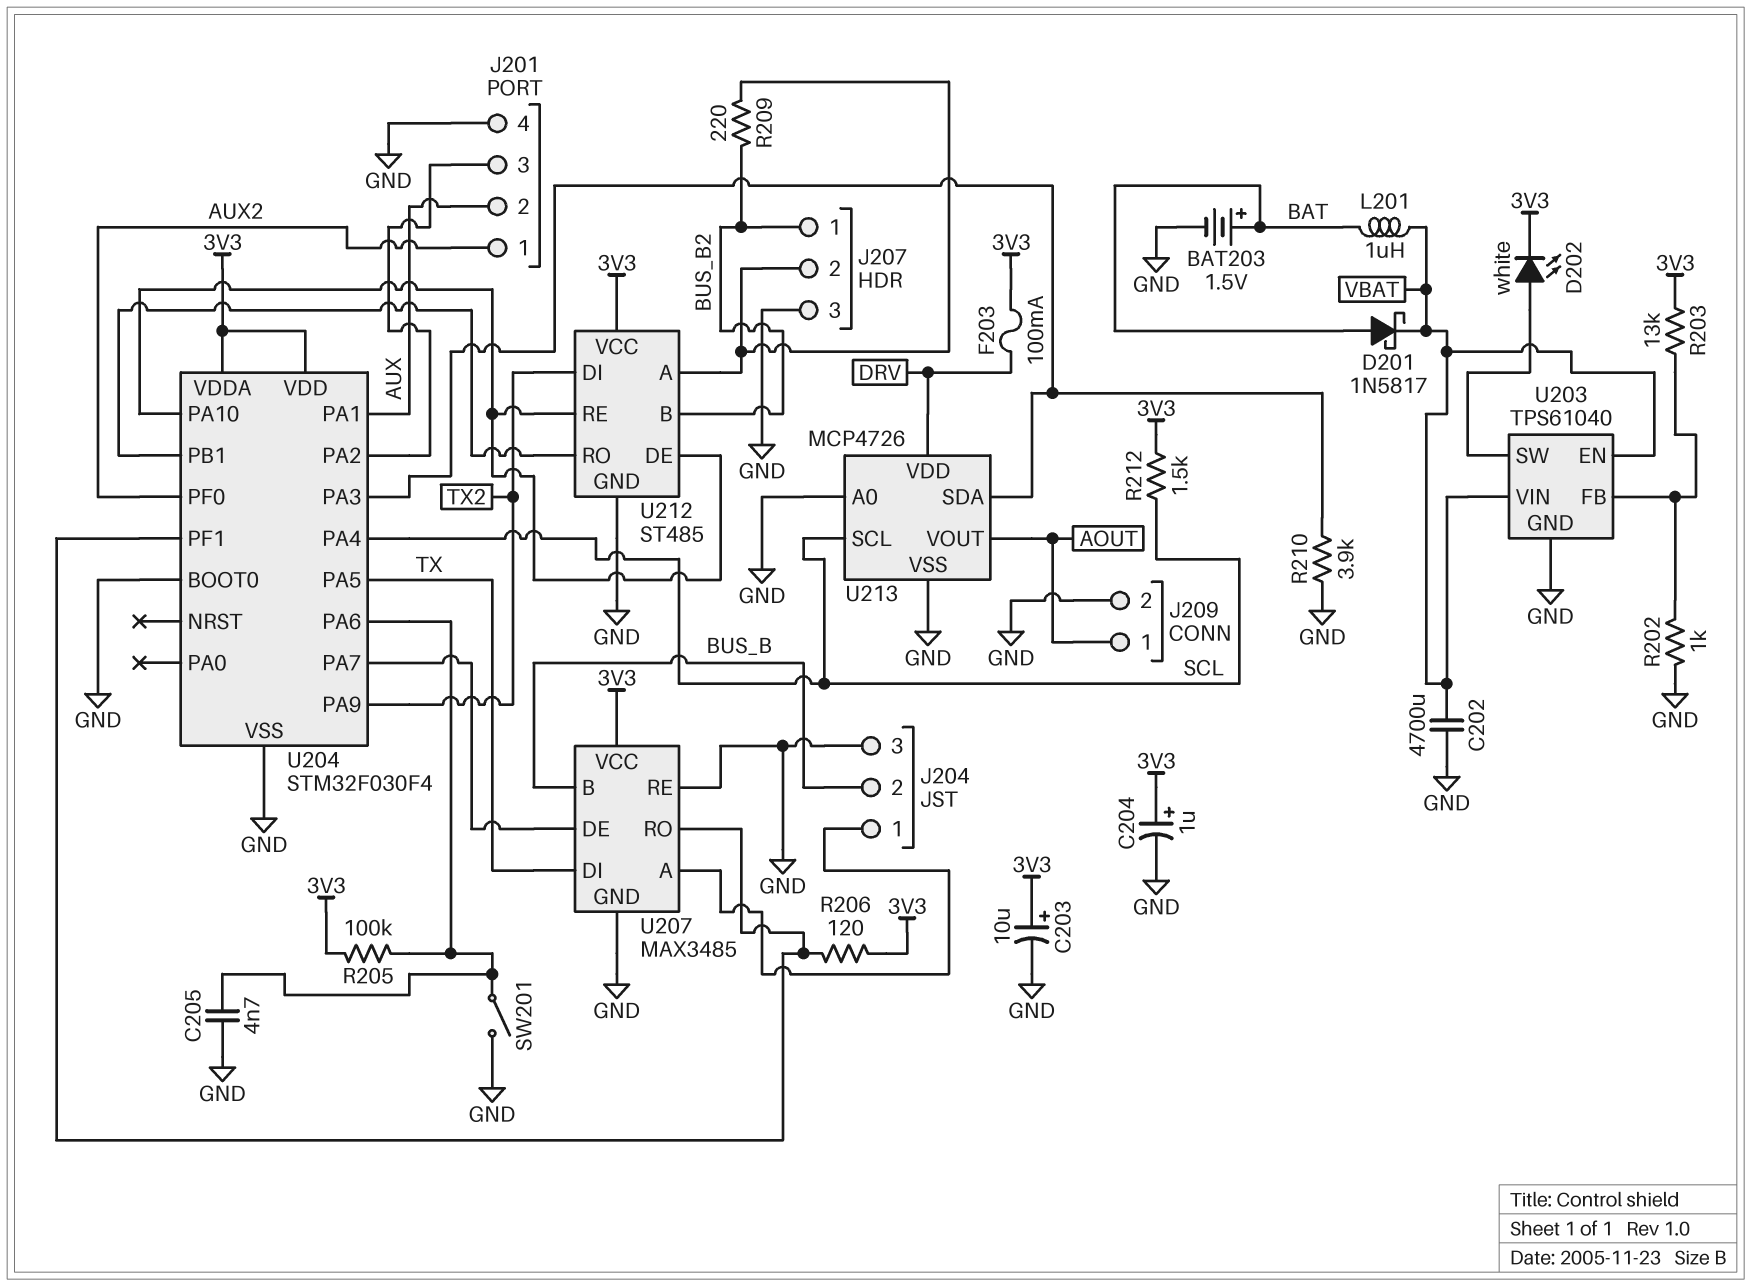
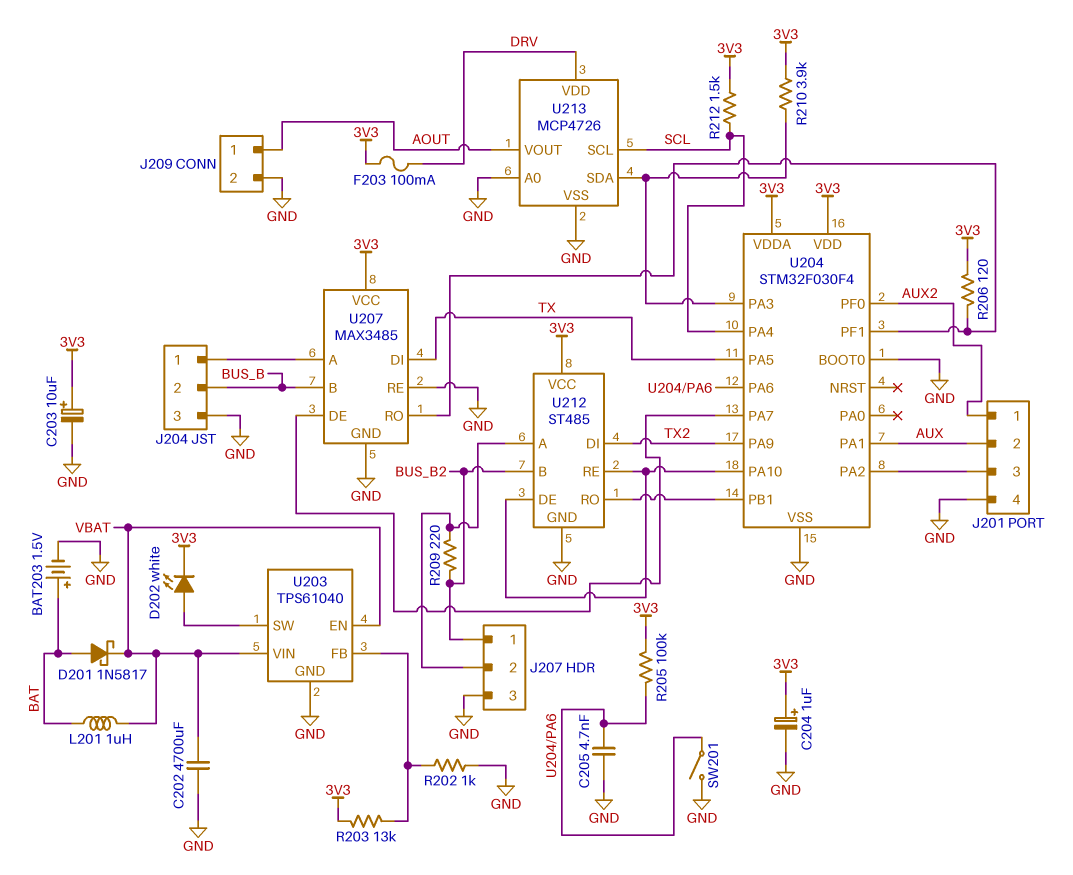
R210: 3.9k (GND, U204/PA3) -> 3.9k (3V3, U204/PA3)

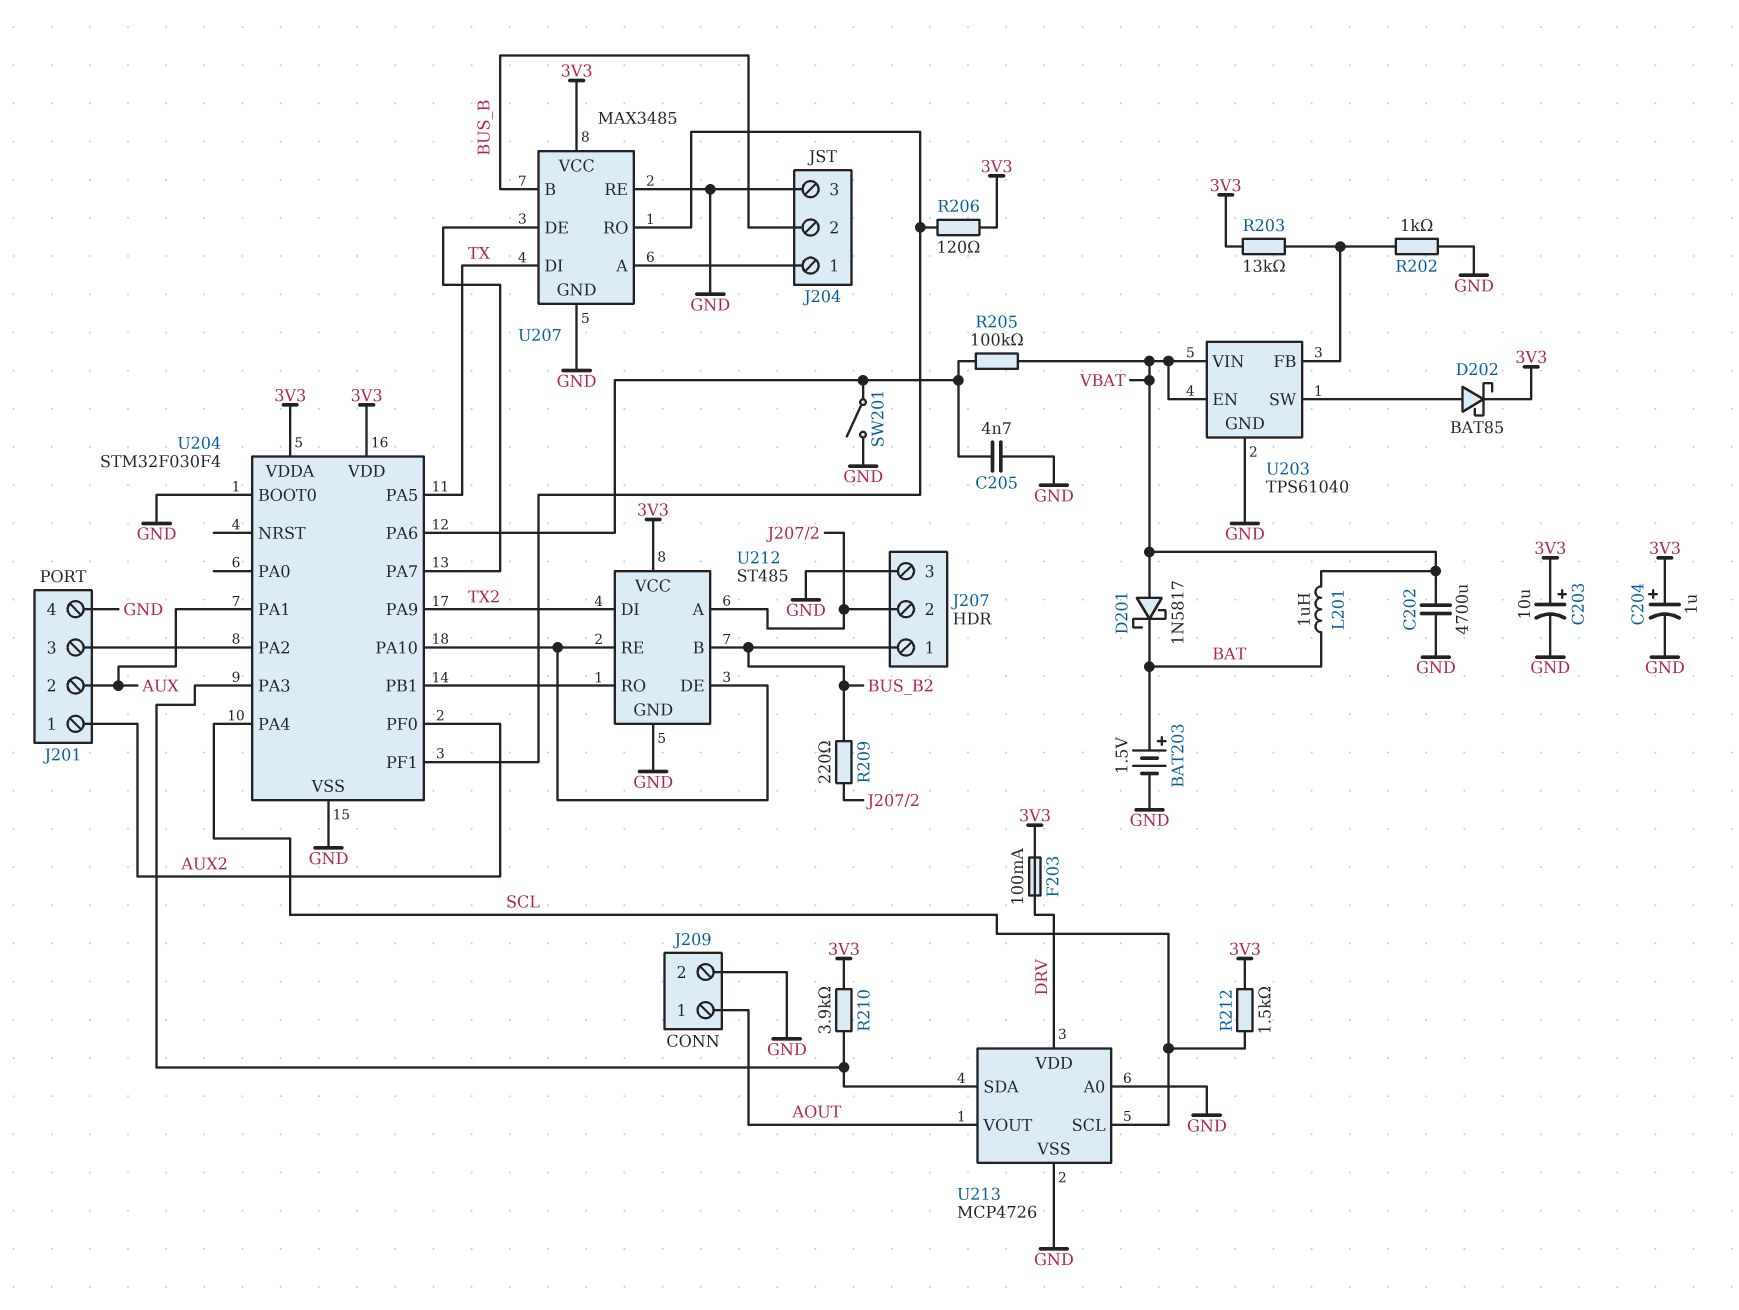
D201: schottky 1N5817 (A BAT, K VBAT) -> schottky 1N5817 (A VBAT, K BAT)
D202: LED white (A U203/SW, K 3V3) -> schottky BAT85 (A U203/SW, K 3V3)
R205: 100k (3V3, U204/PA6) -> 100k (U204/PA6, VBAT)

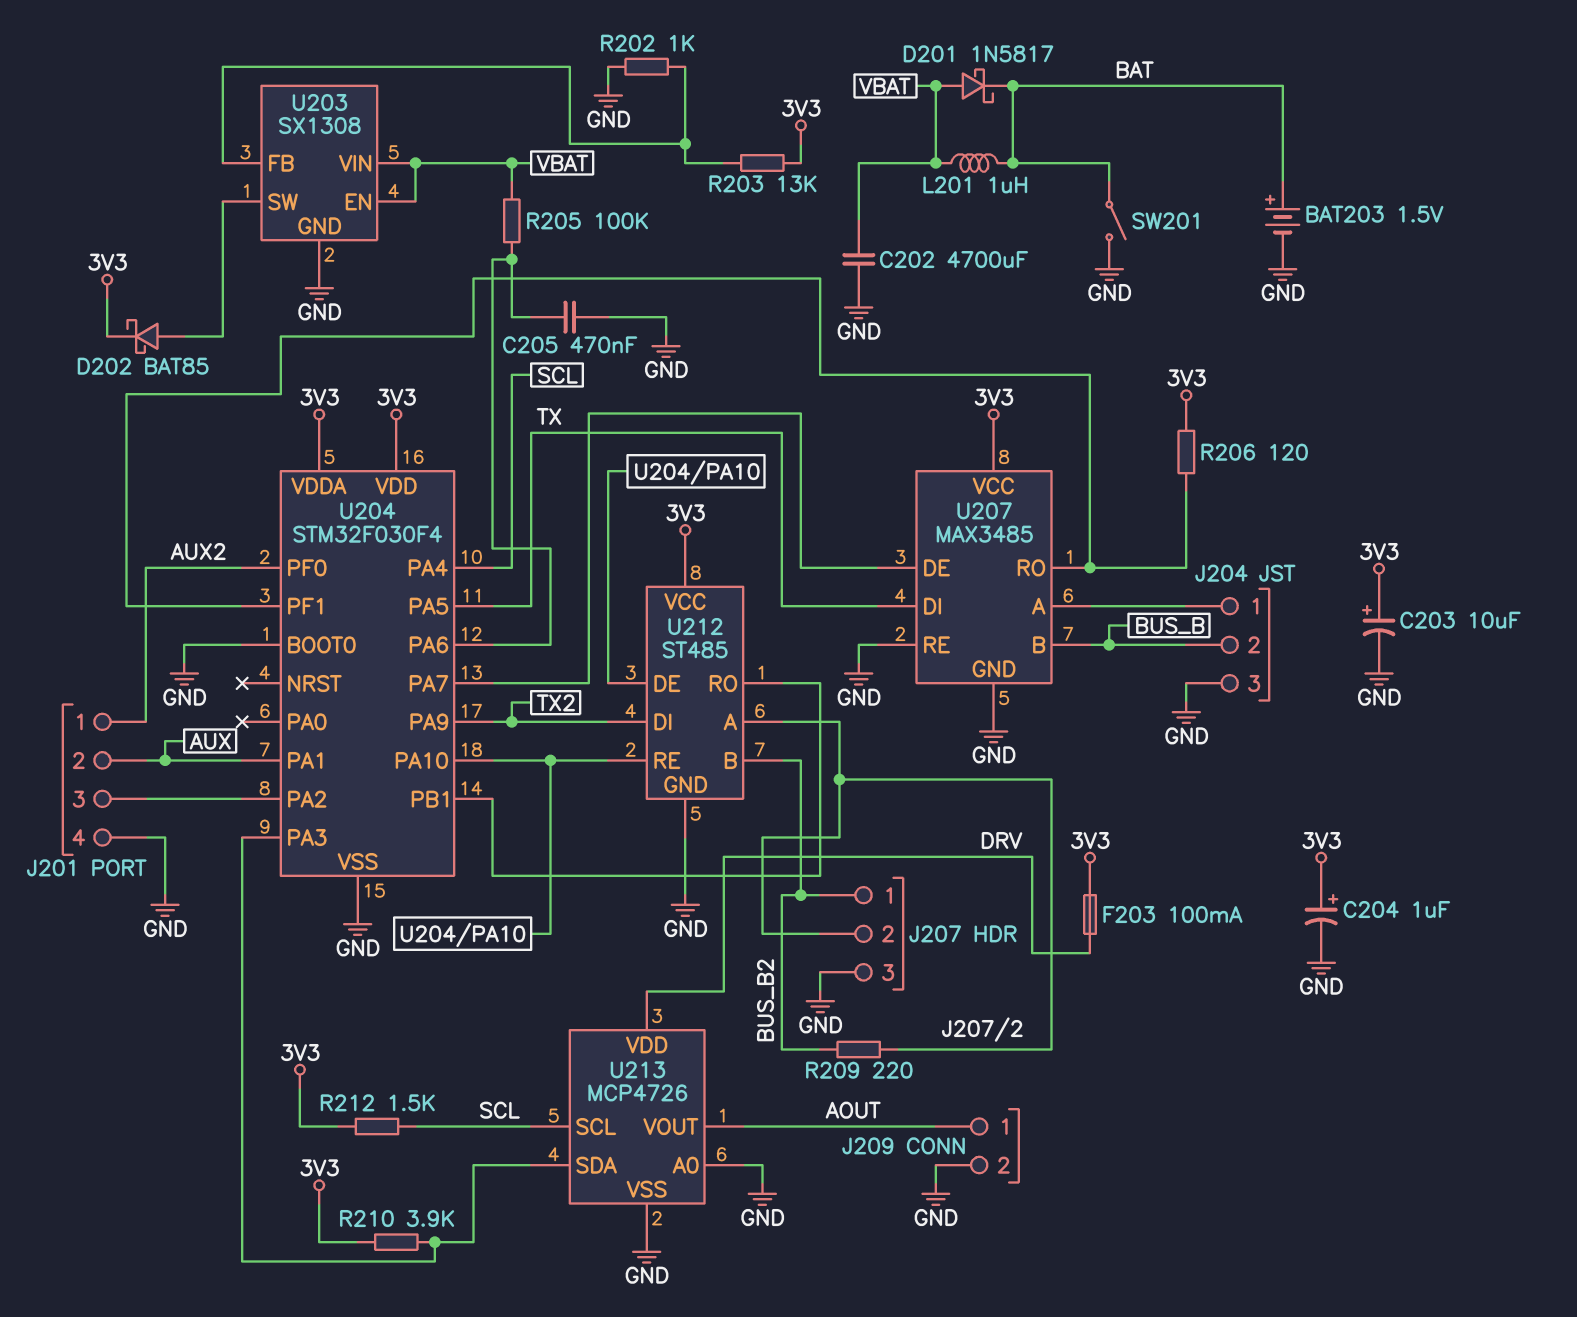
C205: 4.7nF (GND, U204/PA6) -> 470nF (GND, U204/PA6)
SW201: switch (GND, U204/PA6) -> switch (BAT, GND)
U203: TPS61040 -> SX1308

